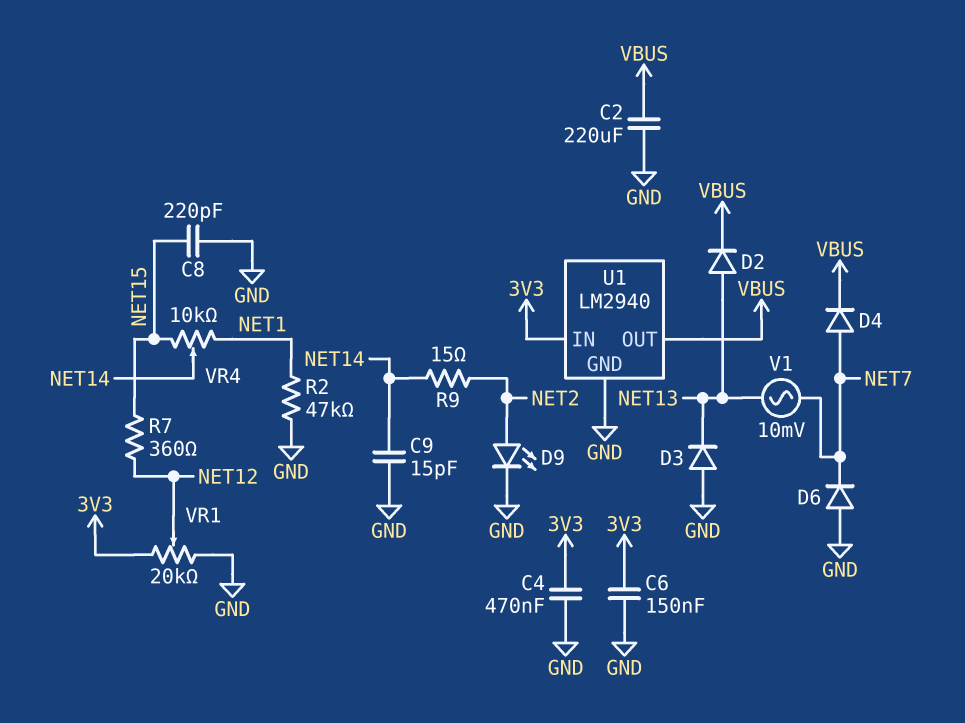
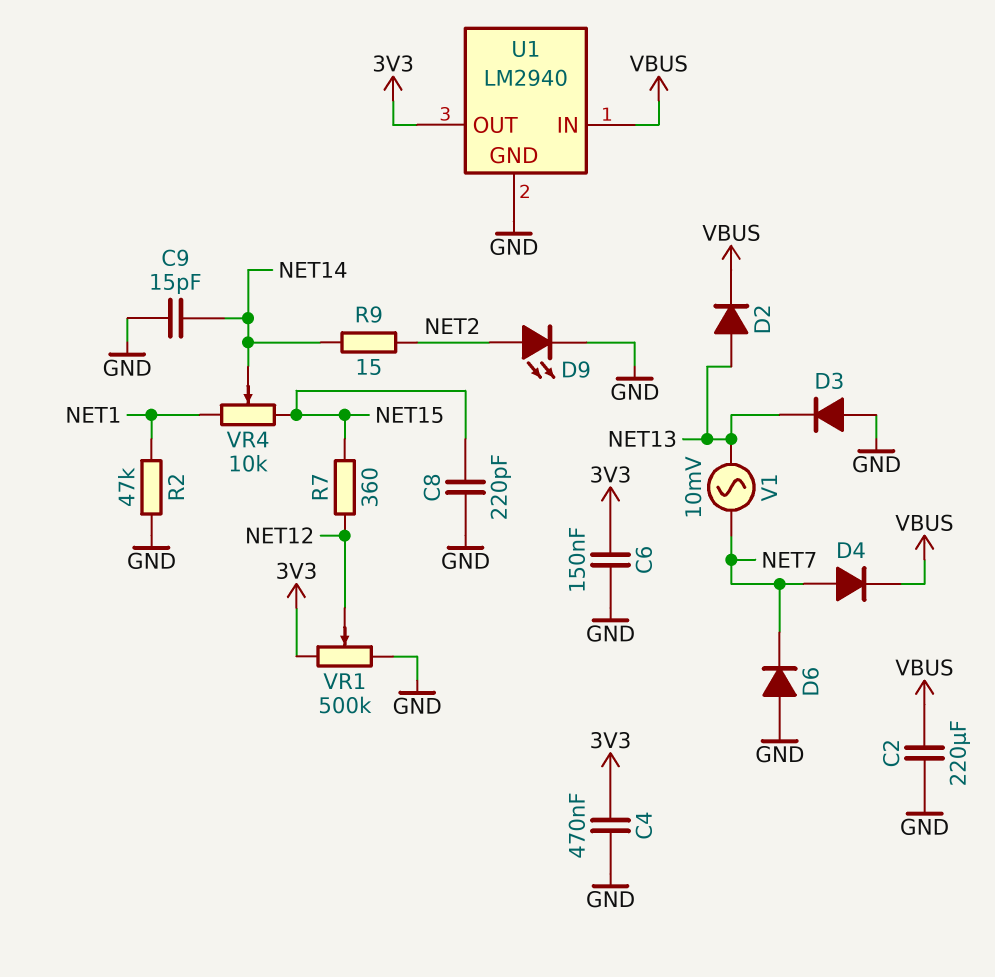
U1 pin IN: 3V3 -> VBUS
U1 pin OUT: VBUS -> 3V3
VR1: 20k (3V3, GND, wiper NET12) -> 500k (3V3, GND, wiper NET12)

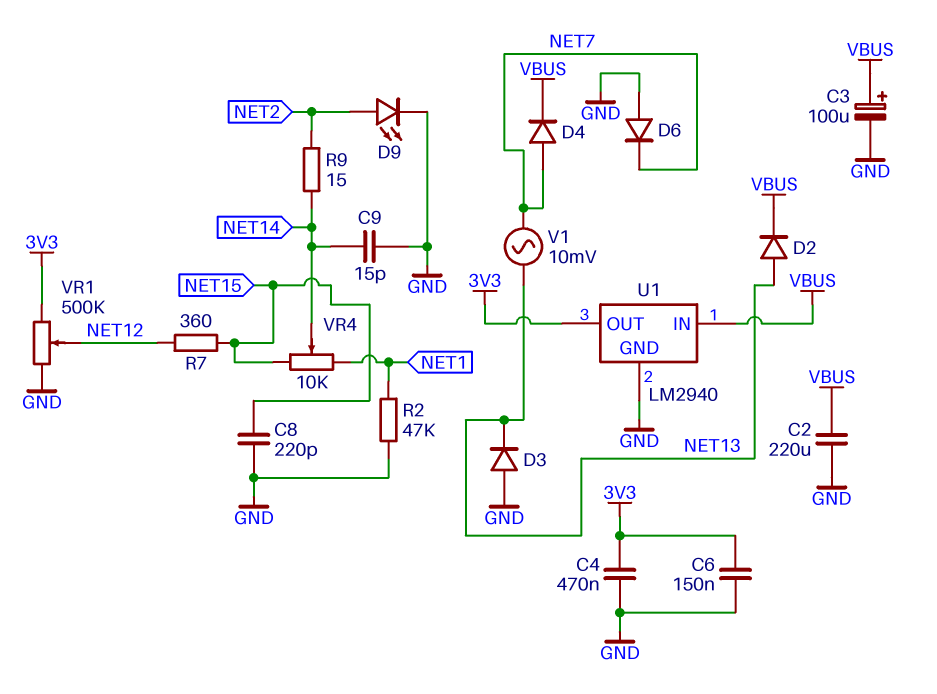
C3: none -> 100uF (plus VBUS, minus GND)

